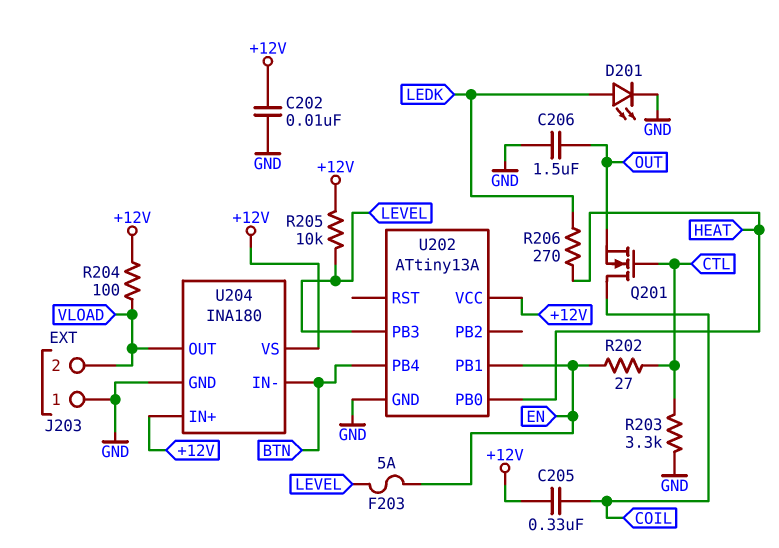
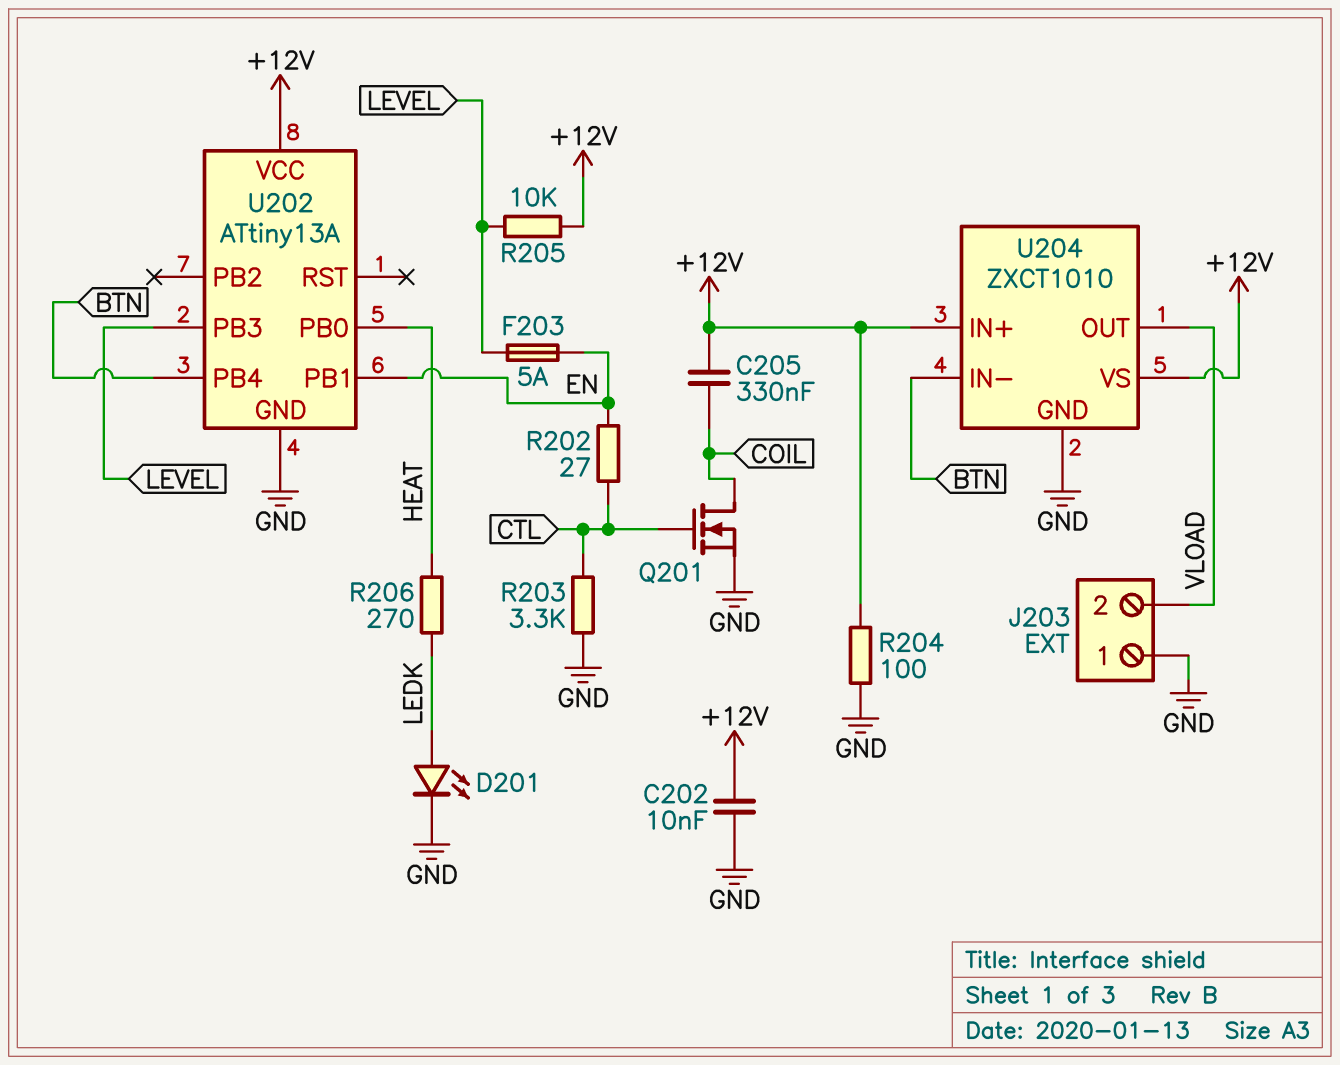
C206: 1.5uF (GND, OUT) -> none
Q201: NMOS (G CTL, D COIL, S OUT) -> NMOS (G CTL, D COIL, S GND)
R204: 100 (+12V, VLOAD) -> 100 (+12V, GND)
U204: INA180 -> ZXCT1010

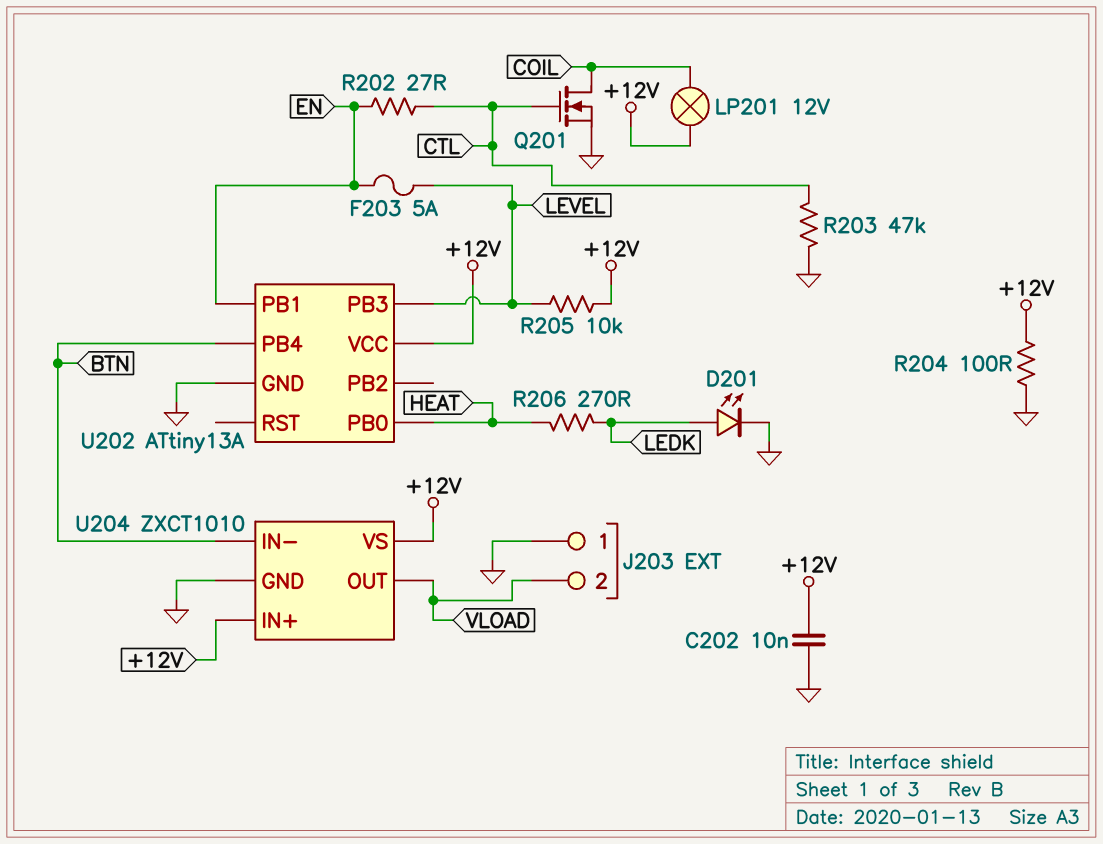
C205: 330nF (+12V, COIL) -> none
LP201: none -> lamp 12V (+12V, COIL)
R203: 3.3k (CTL, GND) -> 47k (CTL, GND)

